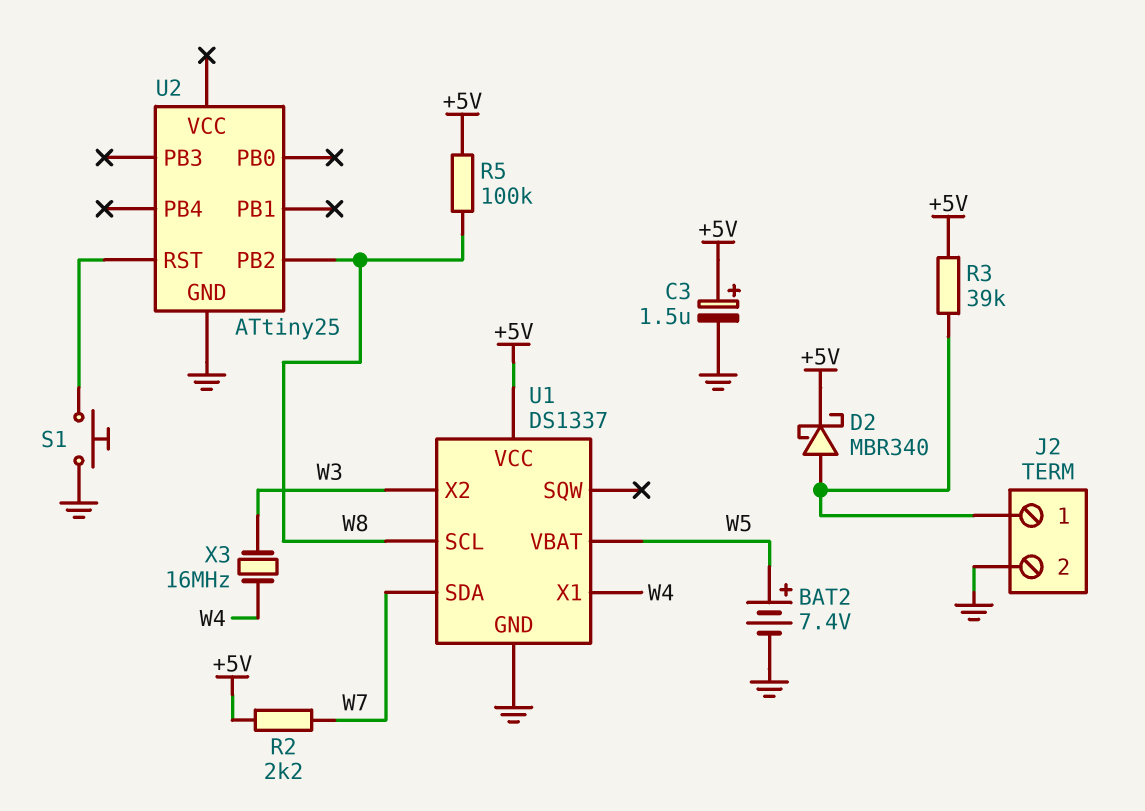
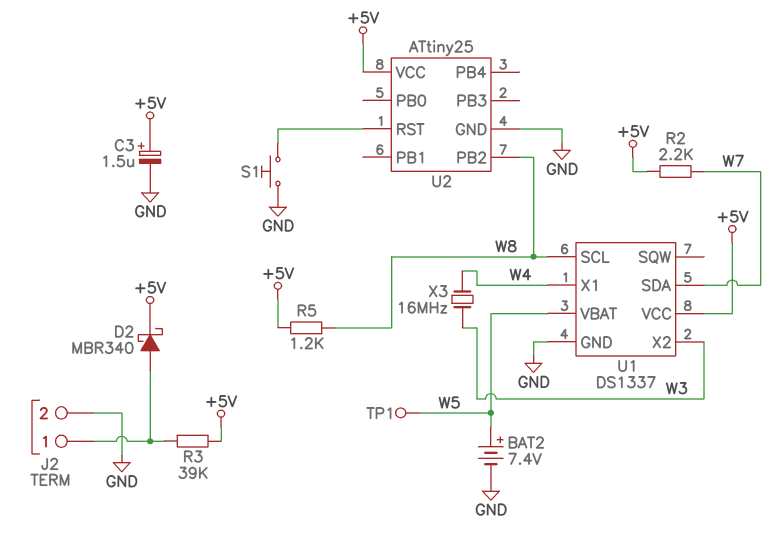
R5: 100k (+5V, W8) -> 1.2k (+5V, W8)
TP1: none -> test point (W5)
U2 pin VCC: none -> +5V

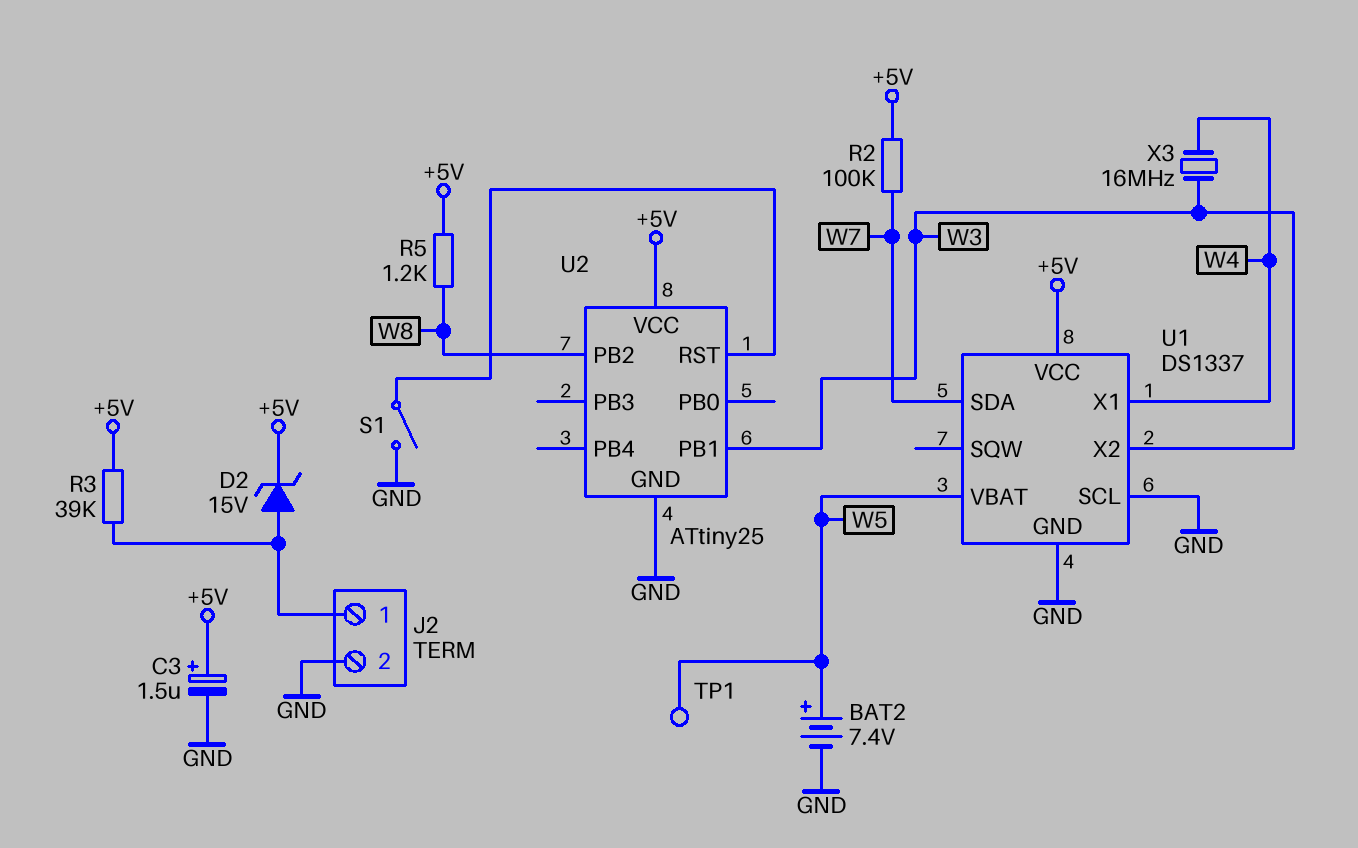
D2: schottky MBR340 (A J2/1, K +5V) -> zener 15V (A J2/1, K +5V)
R2: 2.2k (+5V, W7) -> 100k (+5V, W7)
S1: button (GND, U2/RST) -> switch (GND, U2/RST)
U1 pin SCL: W8 -> GND
U2 pin PB1: none -> W3

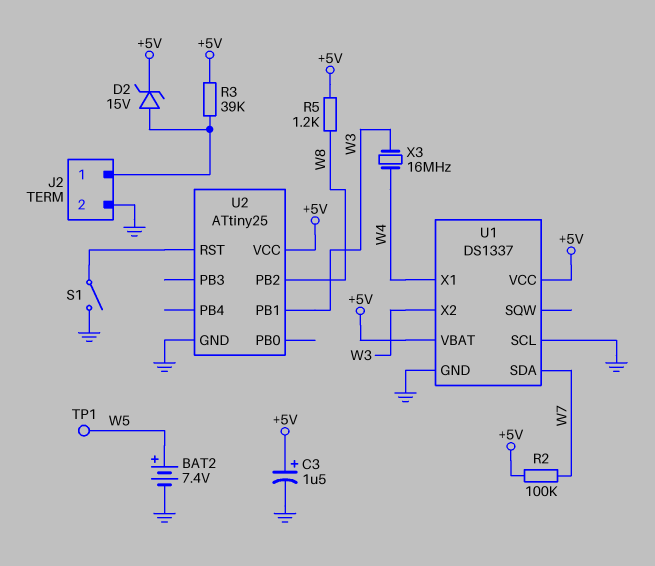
U1 pin VBAT: W5 -> +5V

